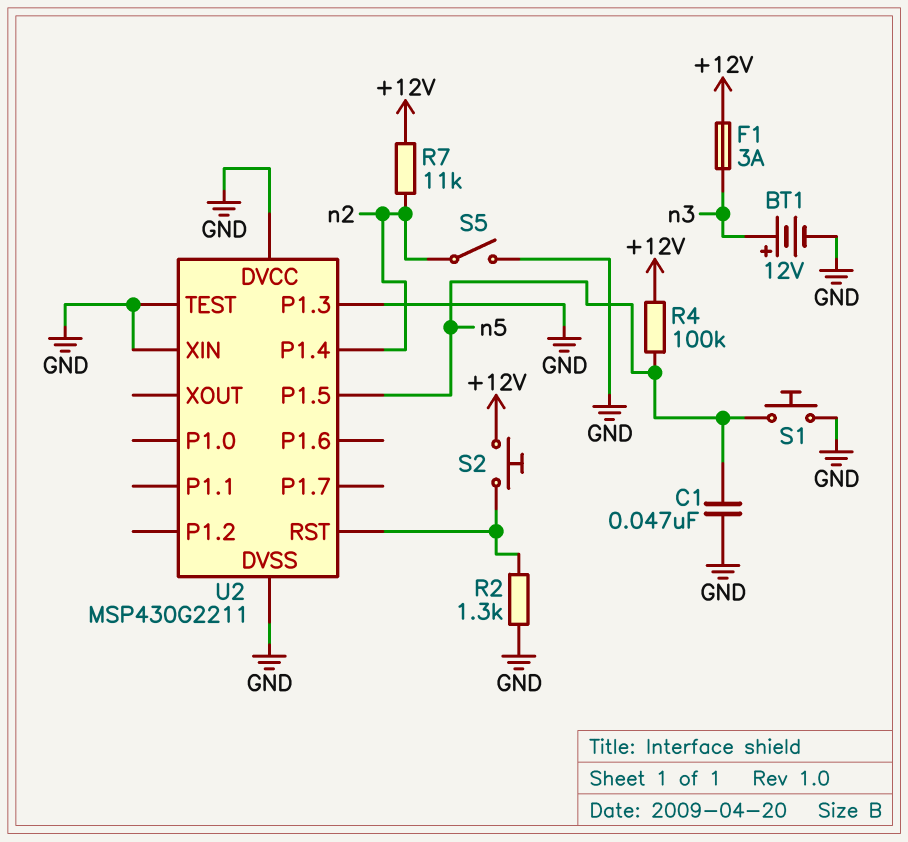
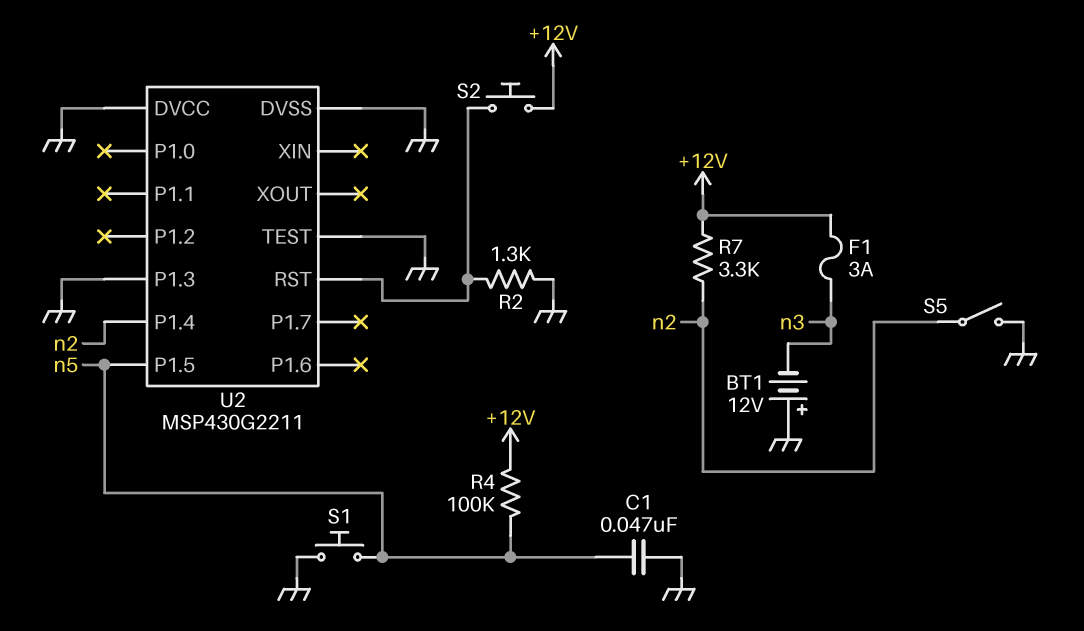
BT1: 12V (plus n3, minus GND) -> 12V (plus GND, minus n3)
R7: 11k (+12V, n2) -> 3.3k (+12V, n2)
U2 pin XIN: GND -> none

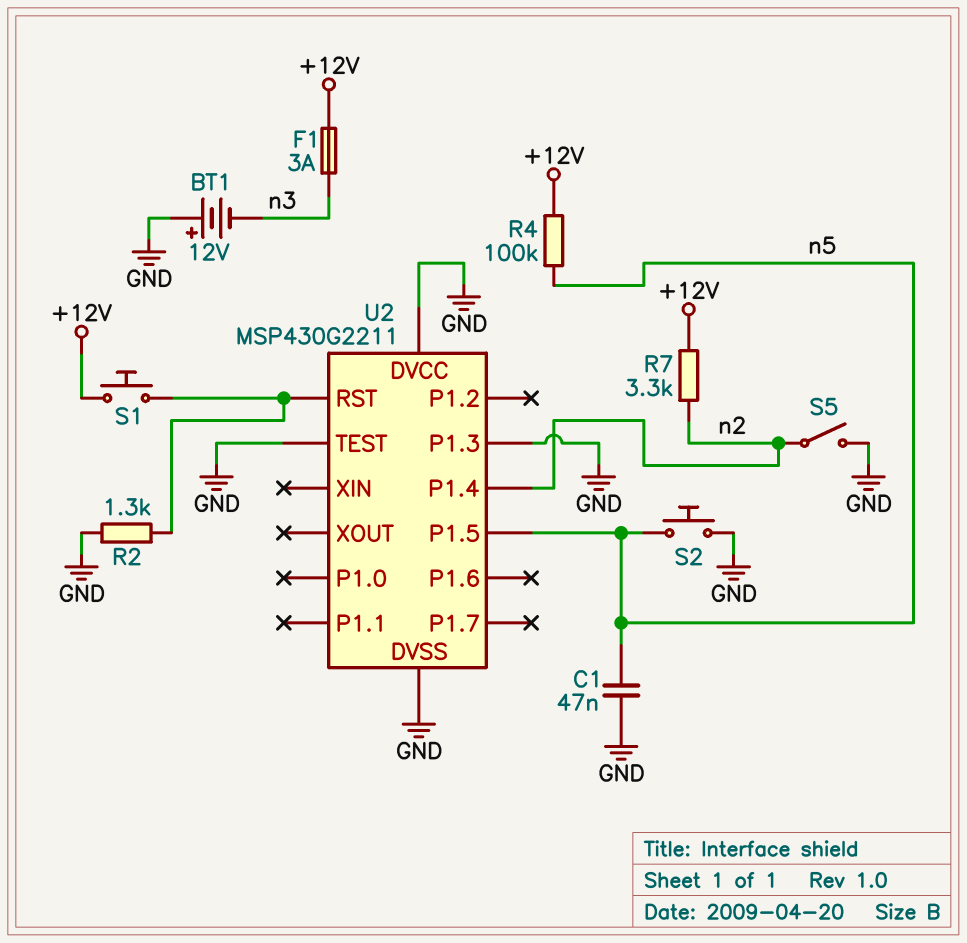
S1: button (GND, n5) -> button (+12V, U2/RST)
S2: button (+12V, U2/RST) -> button (GND, n5)

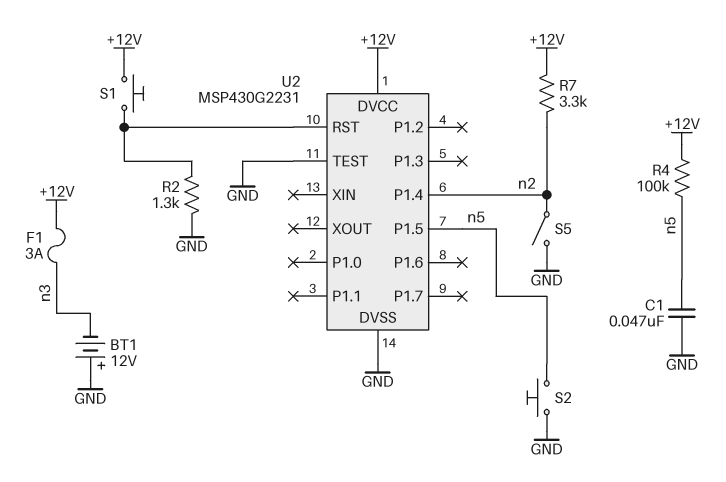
U2: MSP430G2211 -> MSP430G2231
U2 pin DVCC: GND -> +12V
U2 pin P1.3: GND -> none

